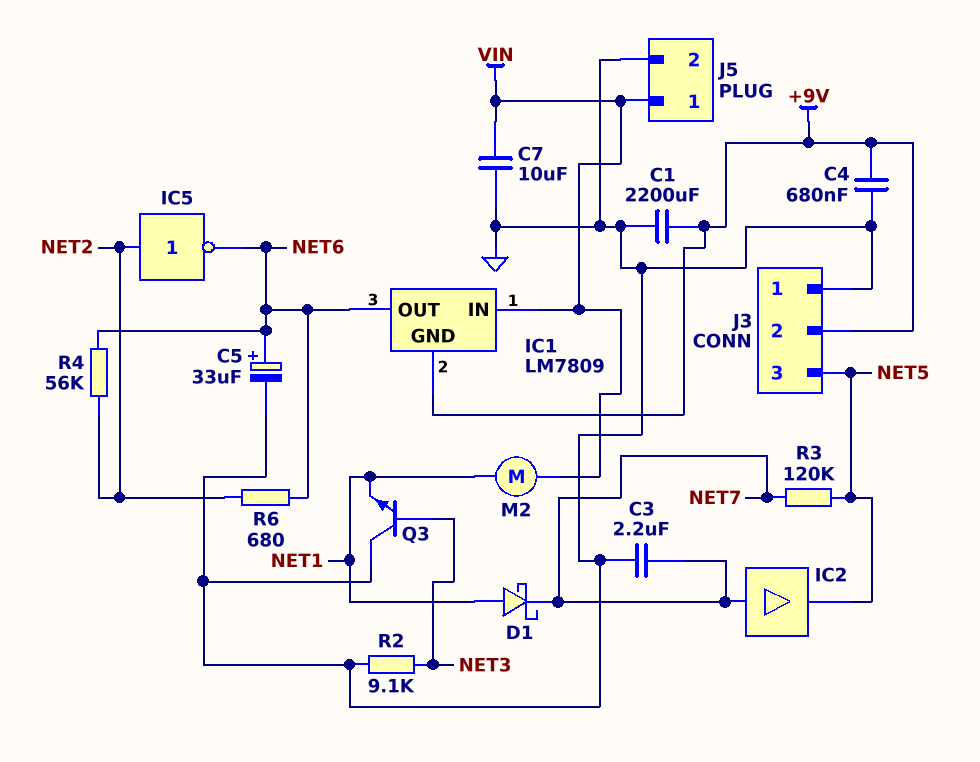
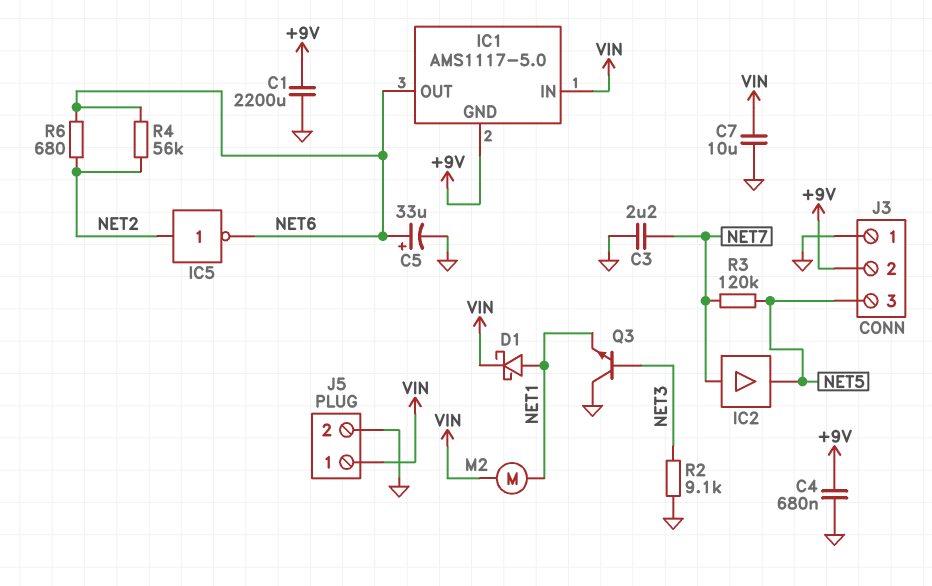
D1: schottky (A NET1, K NET7) -> schottky (A NET1, K VIN)
IC1: LM7809 -> AMS1117-5.0

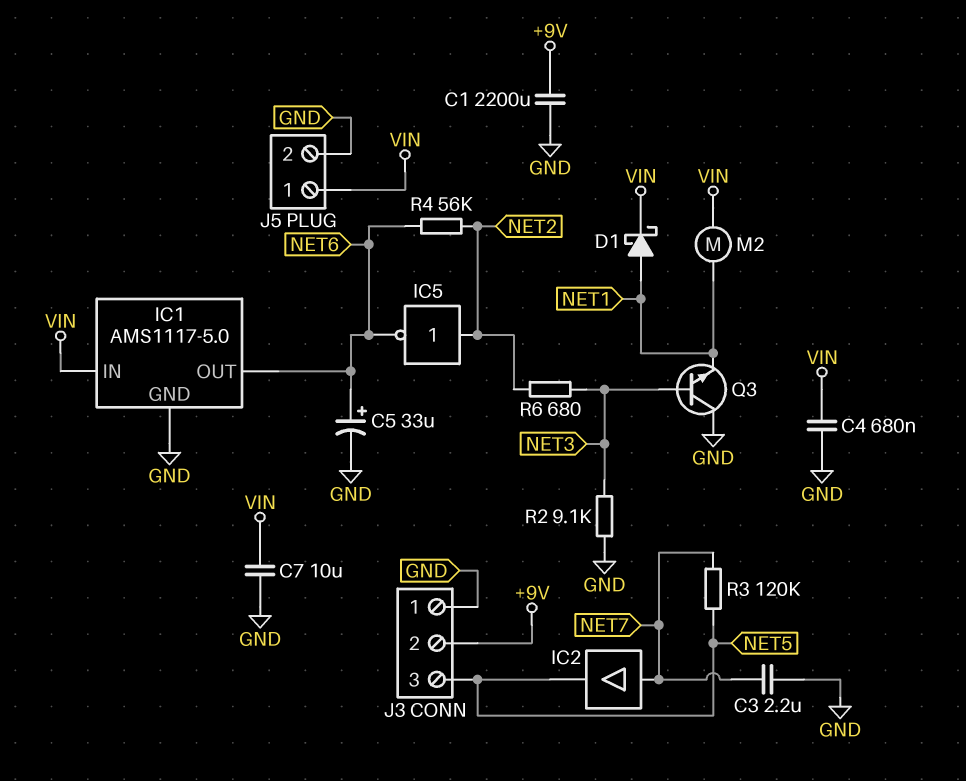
C4: 680nF (+9V, GND) -> 680nF (GND, VIN)
IC1 pin GND: +9V -> GND
R6: 680 (NET2, NET6) -> 680 (NET2, NET3)

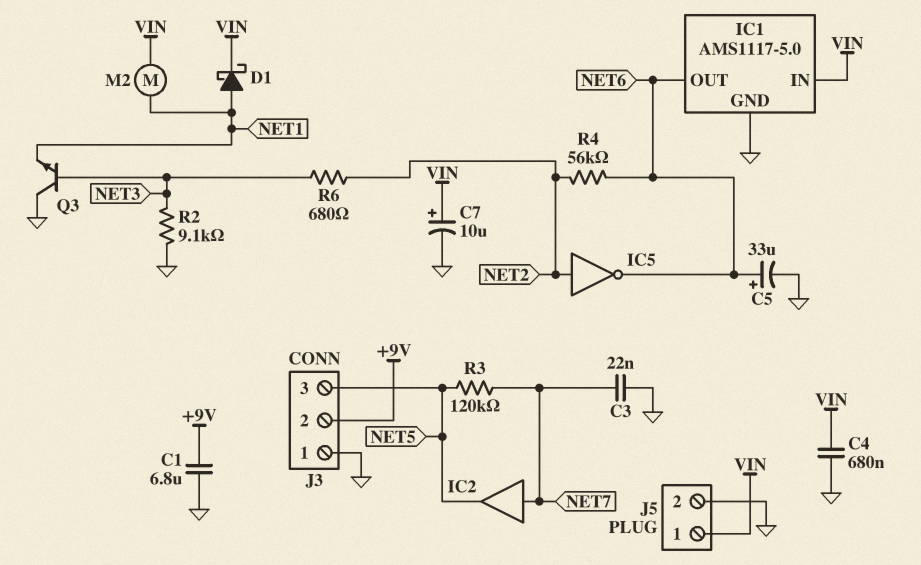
C1: 2200uF (+9V, GND) -> 6.8uF (+9V, GND)
C3: 2.2uF (GND, NET7) -> 22nF (GND, NET7)
C7: 10uF (GND, VIN) -> 10uF (plus VIN, minus GND)

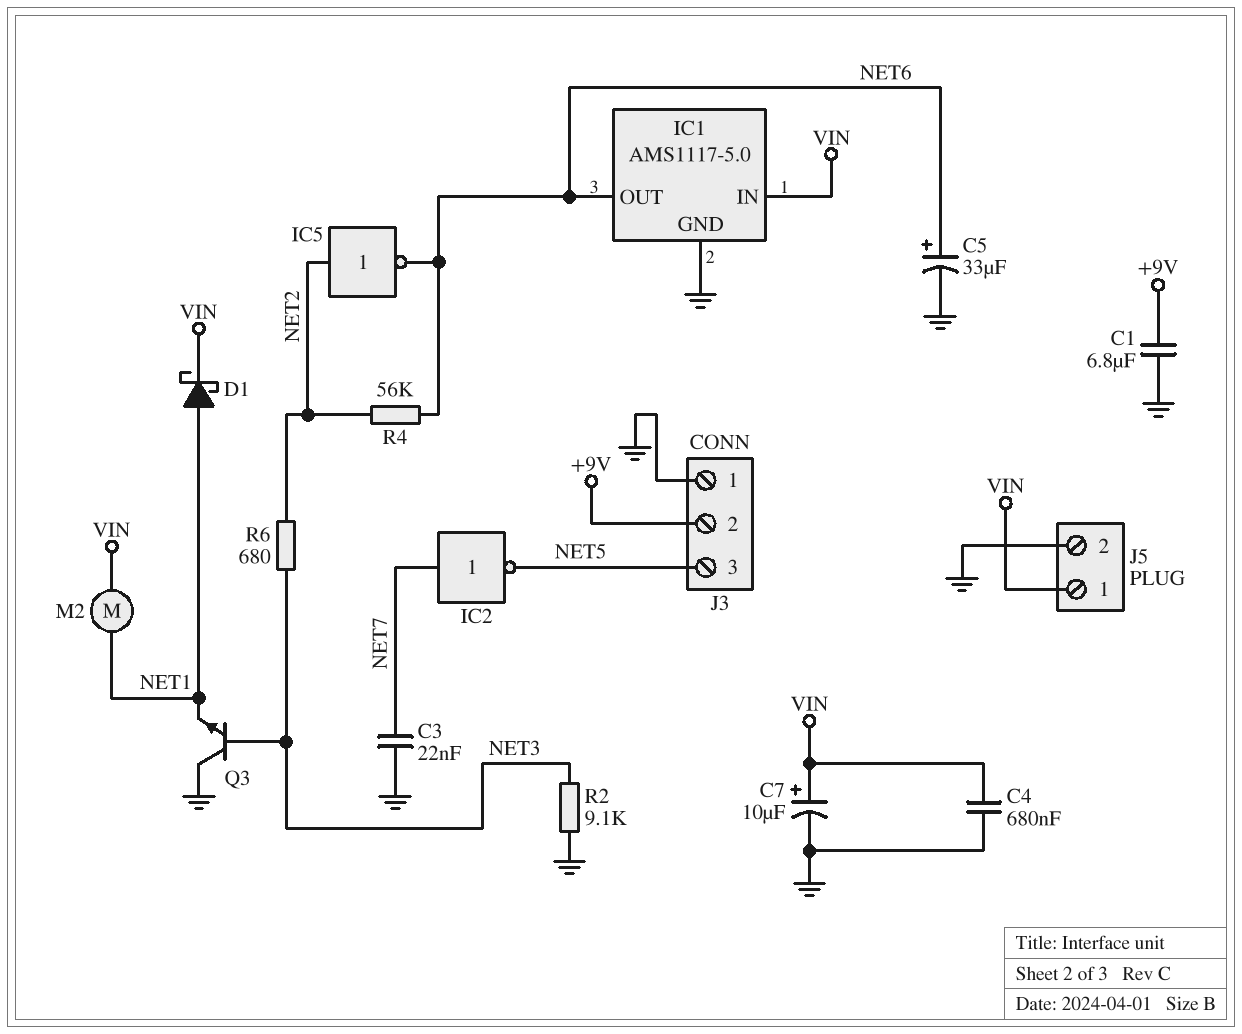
IC2: buffer (in NET7, out NET5) -> NOT (in NET7, out NET5)
R3: 120k (NET5, NET7) -> none

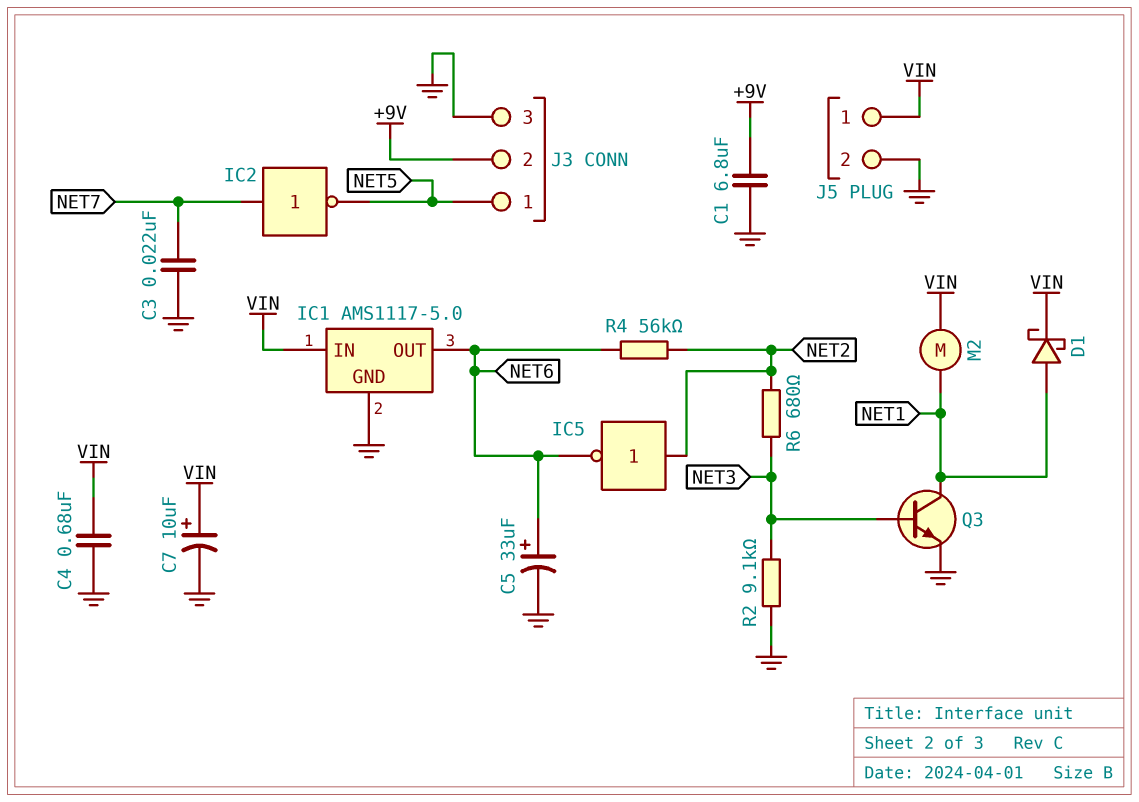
J3 pin 1: GND -> NET5
J3 pin 3: NET5 -> GND
Q3: NPN (B NET3, C GND, E NET1) -> NPN (B NET3, C NET1, E GND)

